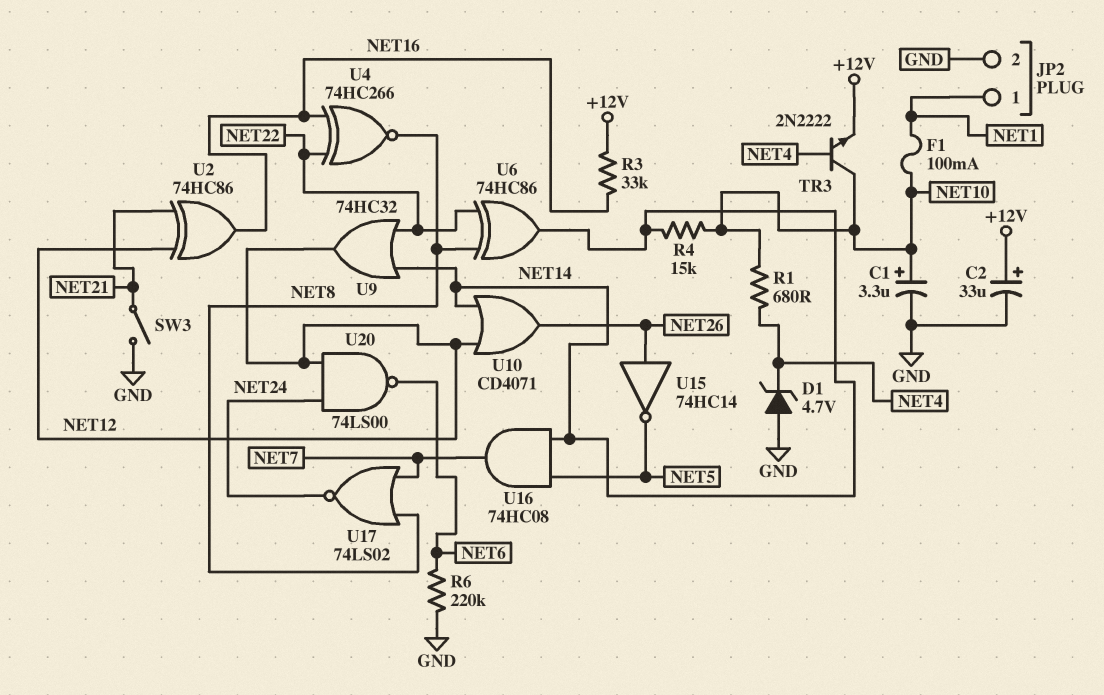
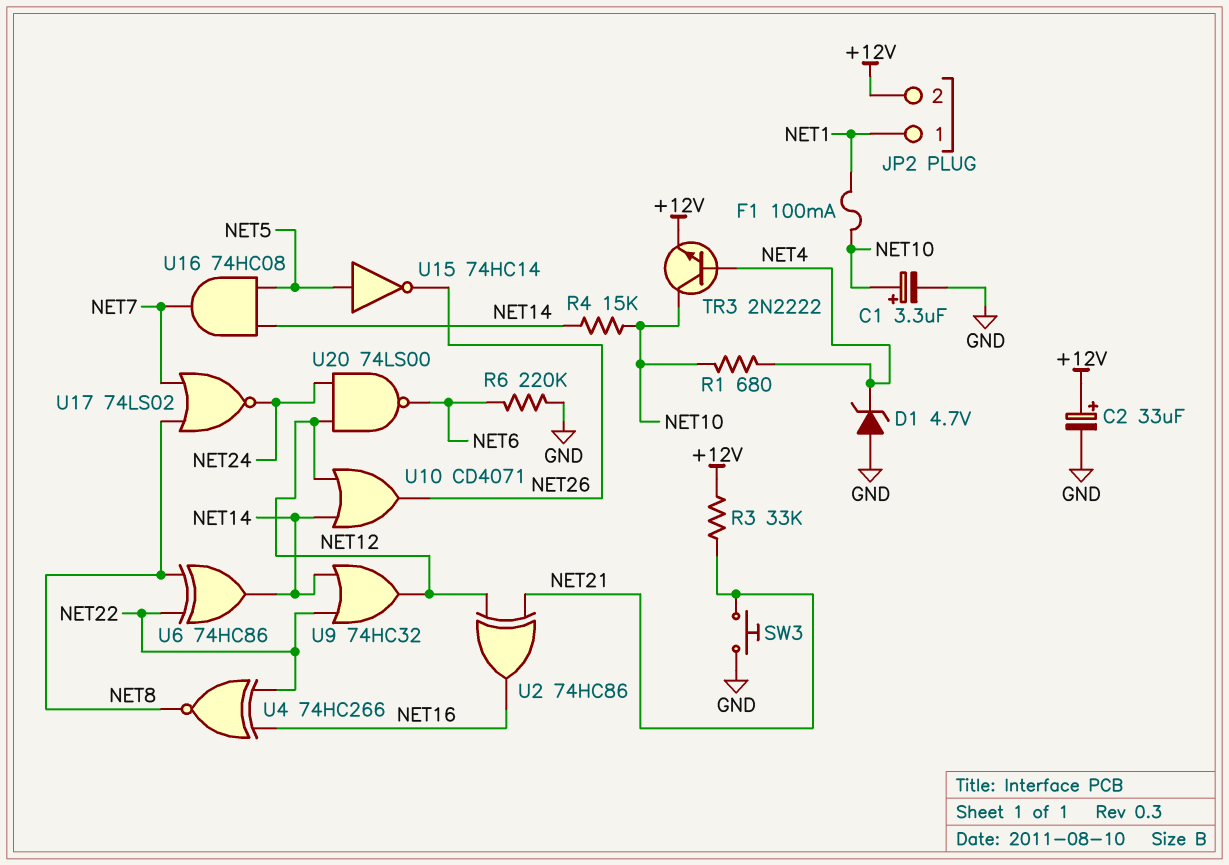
JP2 pin 2: GND -> +12V
R3: 33k (+12V, NET16) -> 33k (+12V, NET21)
SW3: switch (GND, NET21) -> button (GND, NET21)
U15: NOT 74HC14 (in NET26, out NET5) -> NOT 74HC14 (in NET5, out NET26)

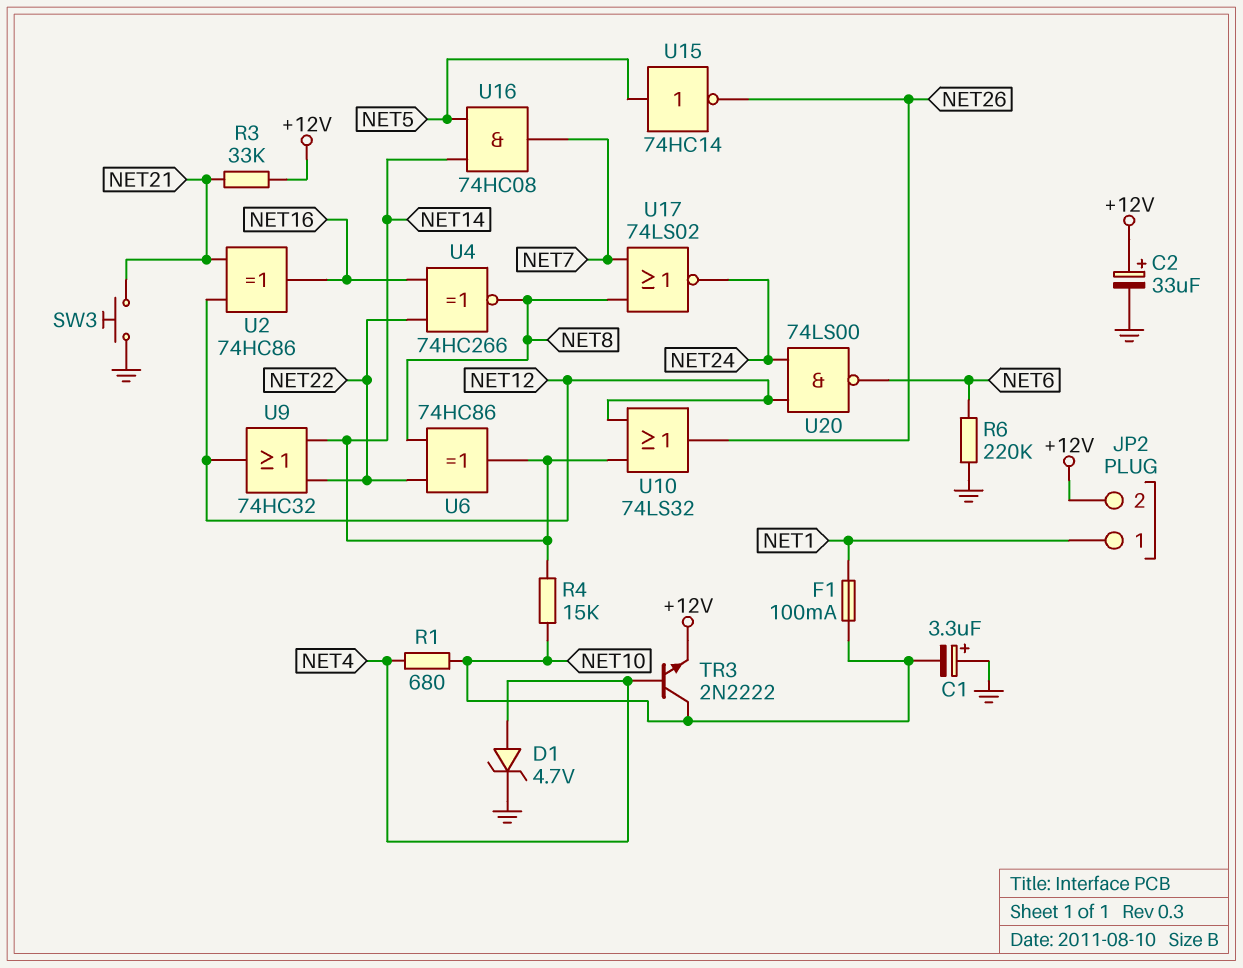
C1: 3.3uF (plus NET10, minus GND) -> 3.3uF (plus GND, minus NET10)
D1: zener 4.7V (A GND, K NET4) -> zener 4.7V (A NET4, K GND)
U10: OR CD4071 (in NET12, in NET14, out NET26) -> OR 74LS32 (in NET12, in NET14, out NET26)

